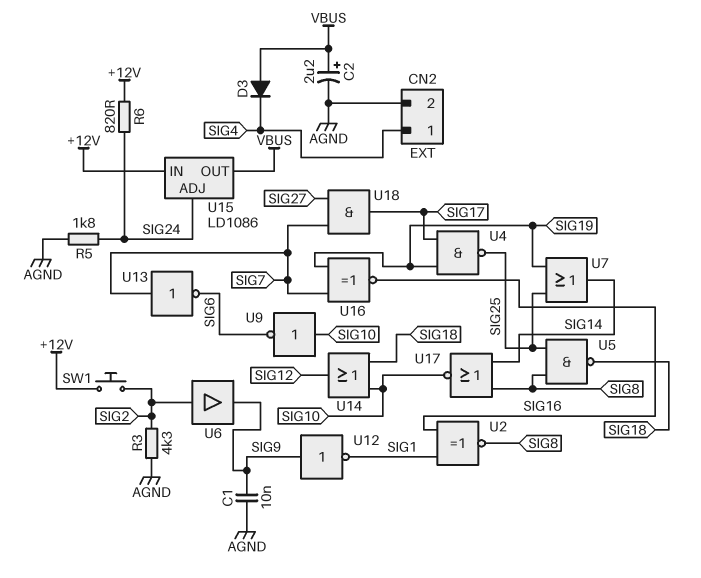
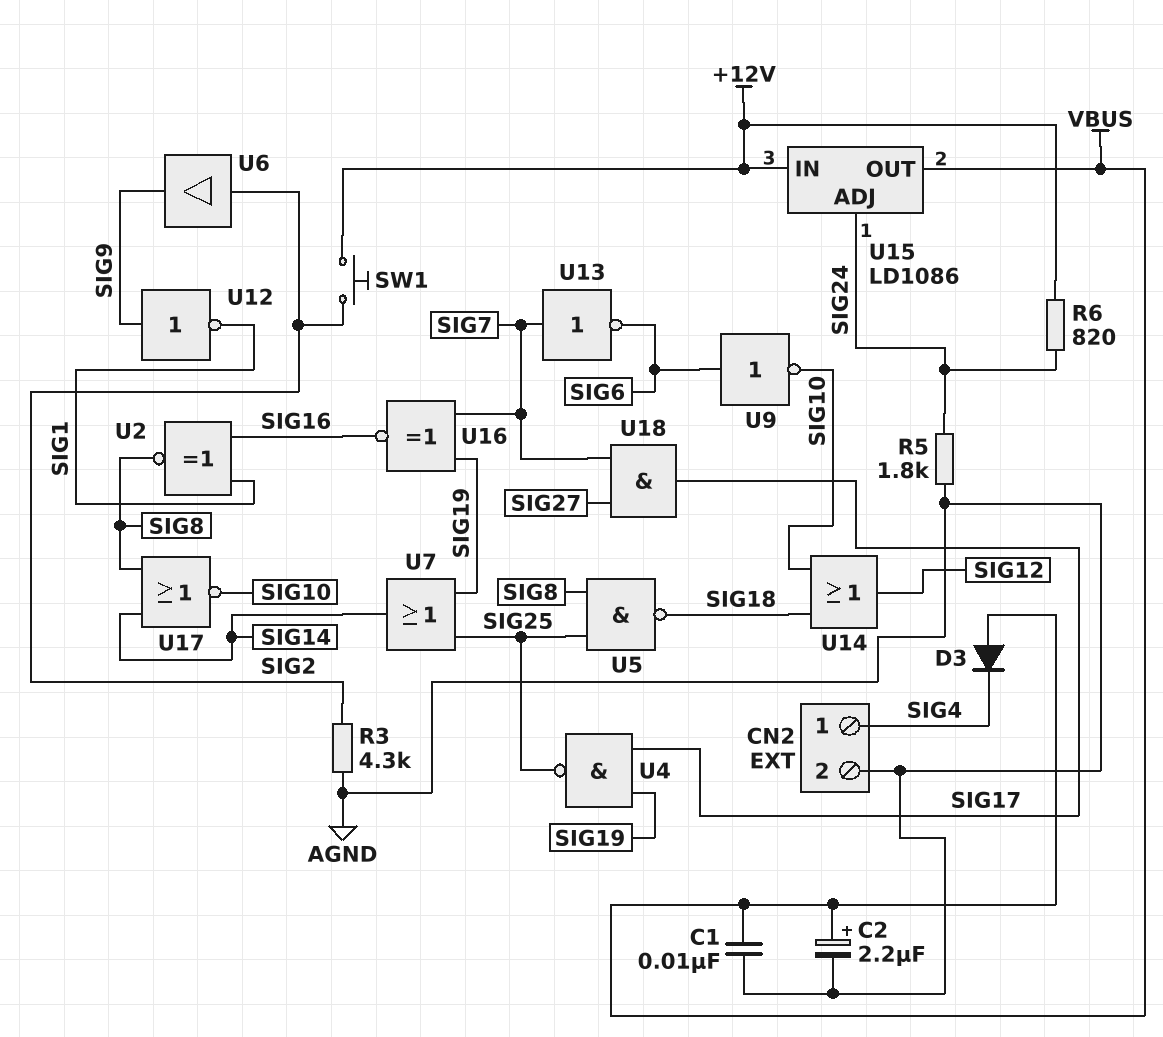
C1: 10nF (AGND, SIG9) -> 10nF (AGND, VBUS)
U9: NOT (in SIG10, out SIG6) -> NOT (in SIG6, out SIG10)

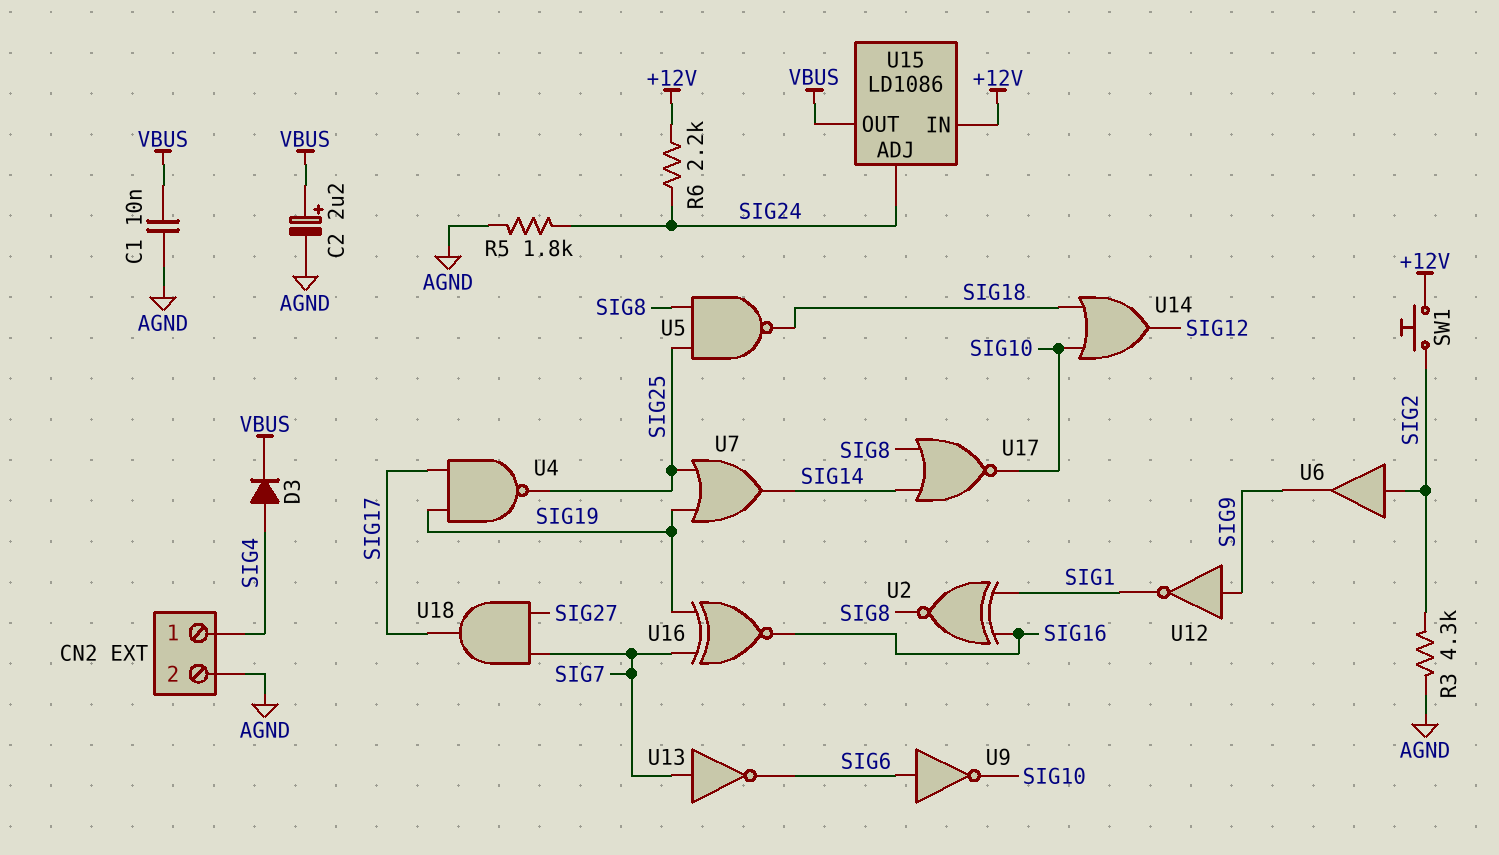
D3: diode (A VBUS, K SIG4) -> diode (A SIG4, K VBUS)
R6: 820 (+12V, SIG24) -> 2.2k (+12V, SIG24)

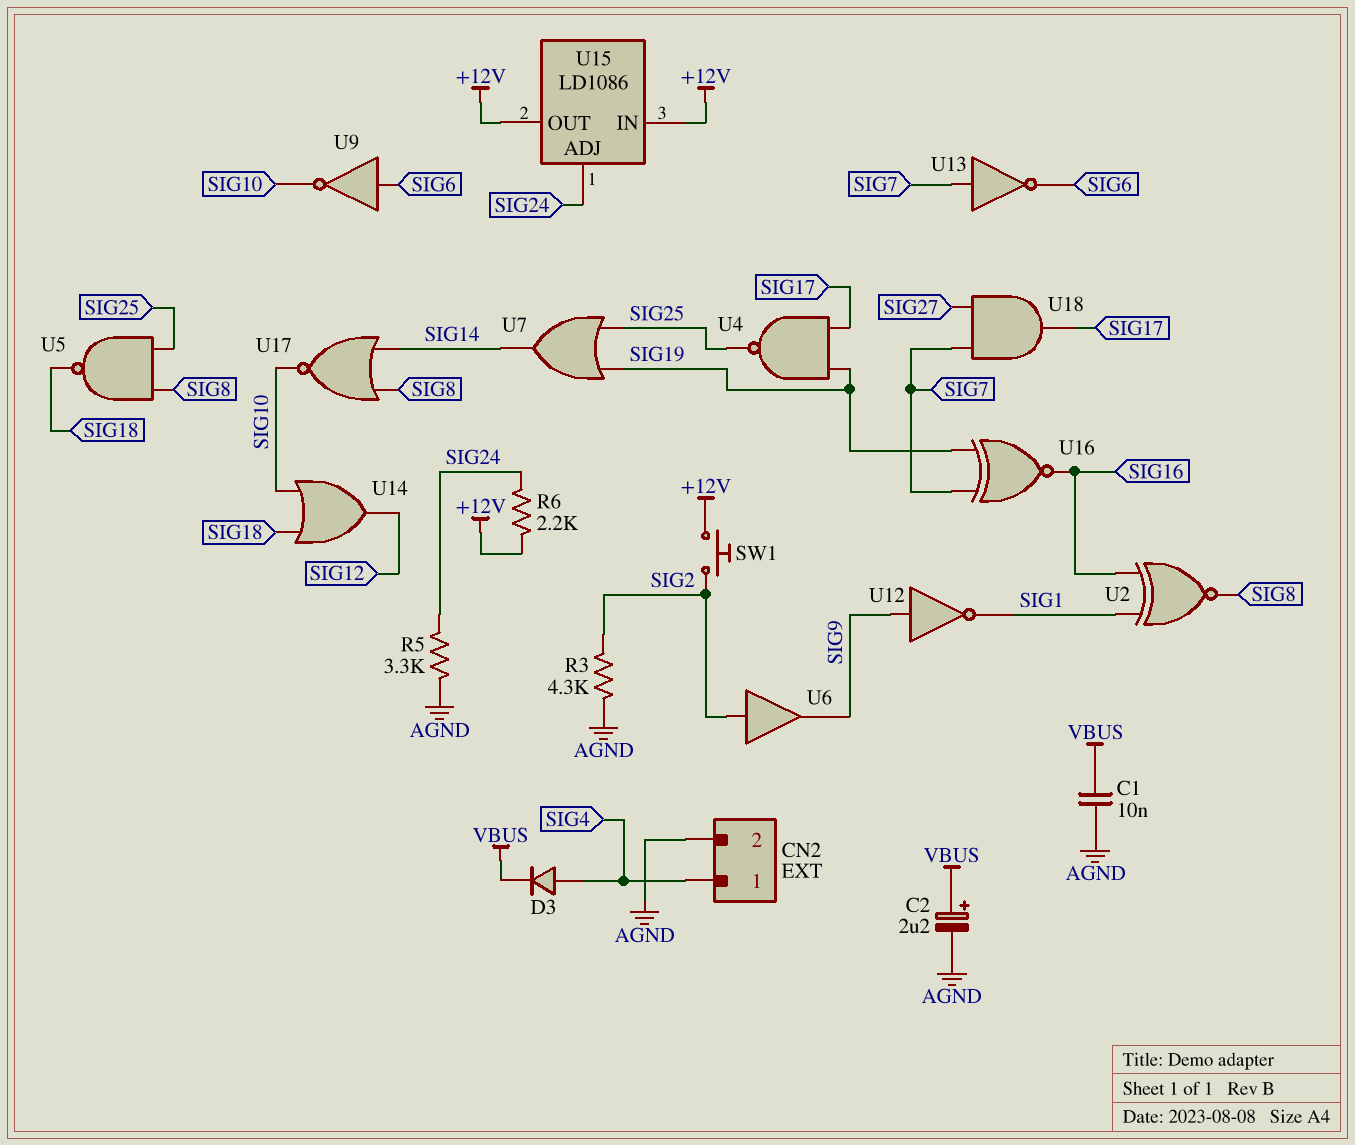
R5: 1.8k (AGND, SIG24) -> 3.3k (AGND, SIG24)
U15 pin OUT: VBUS -> +12V

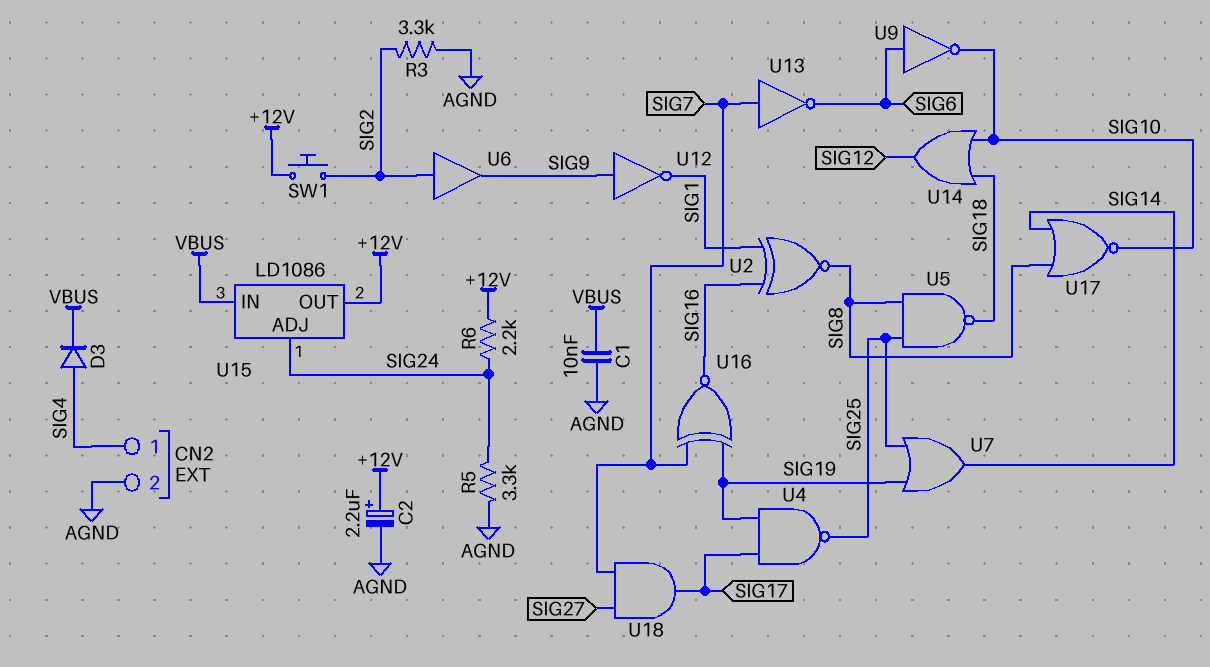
C2: 2.2uF (plus VBUS, minus AGND) -> 2.2uF (plus +12V, minus AGND)
R3: 4.3k (AGND, SIG2) -> 3.3k (AGND, SIG2)
U15 pin IN: +12V -> VBUS

